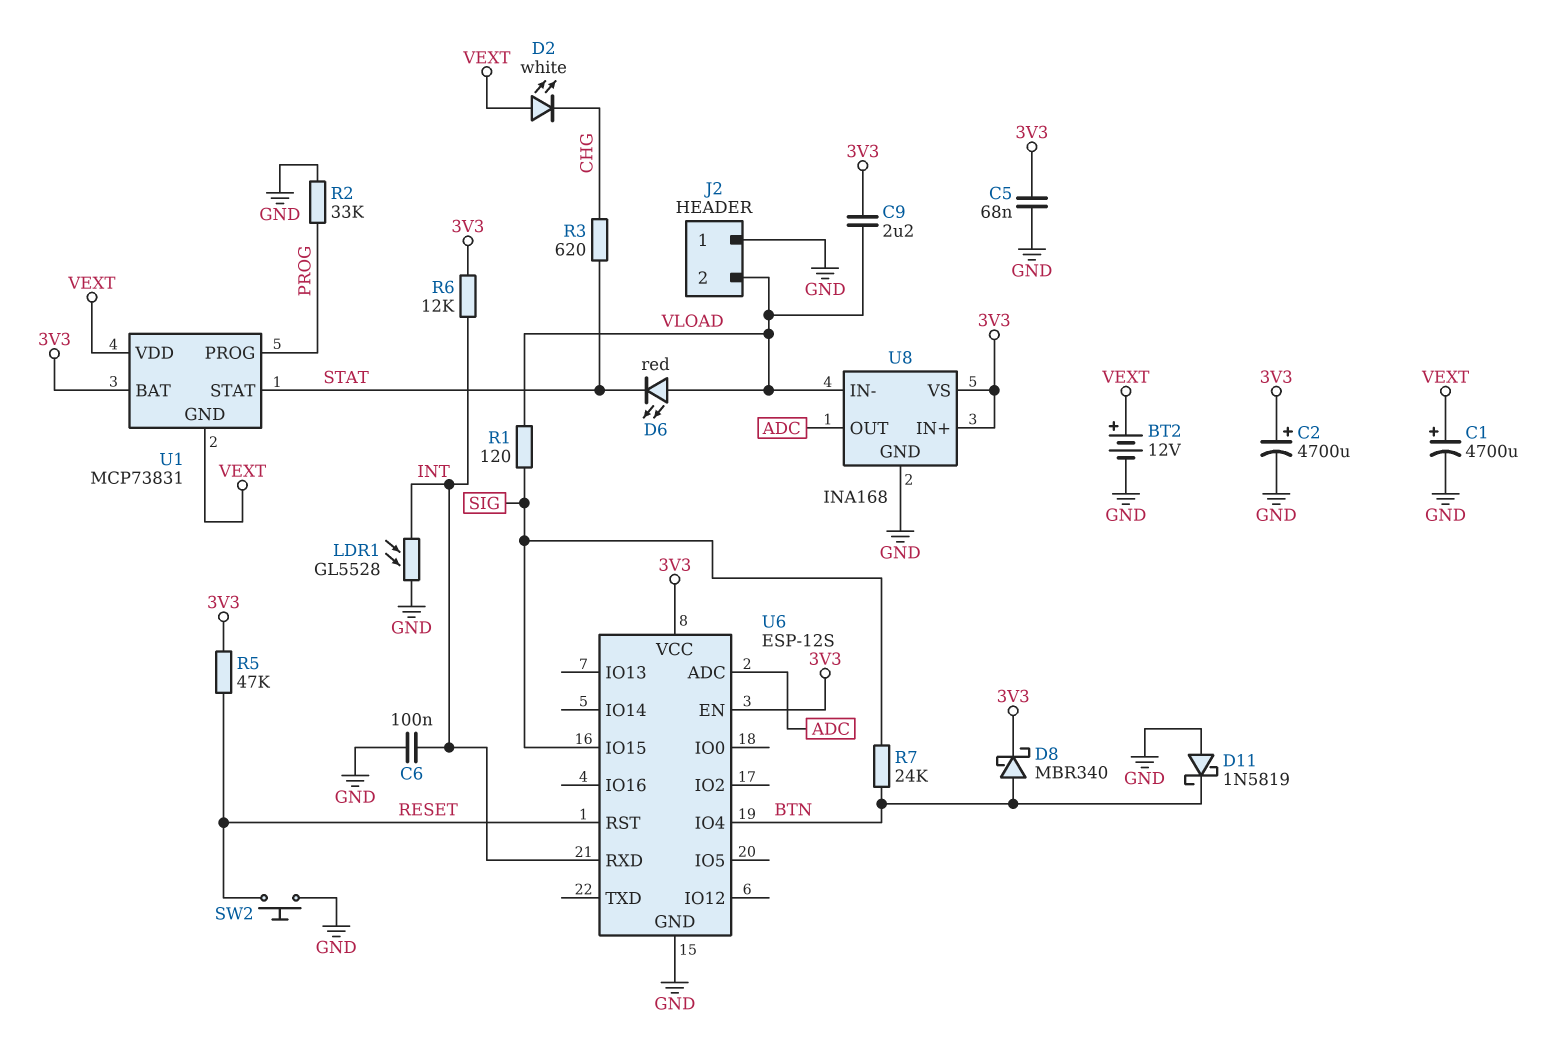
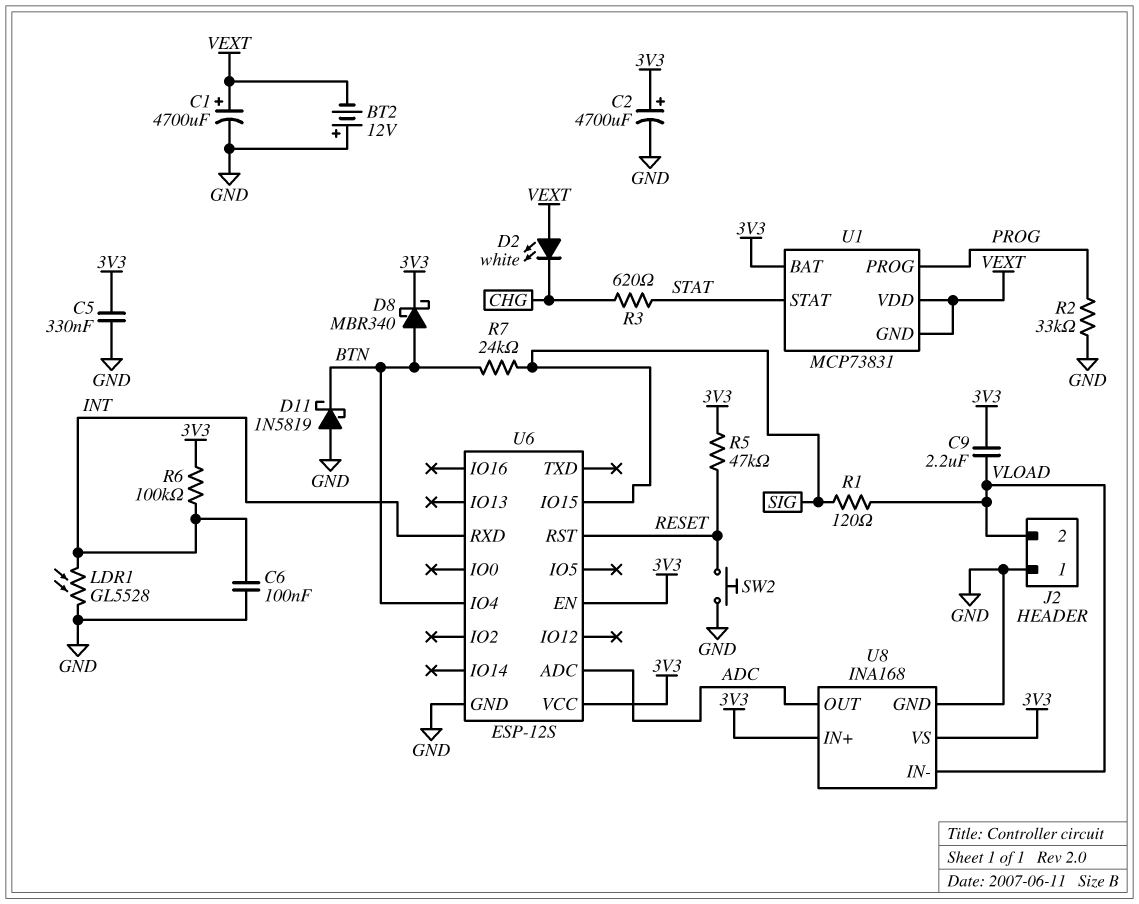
BT2: 12V (plus VEXT, minus GND) -> 12V (plus GND, minus VEXT)
C5: 68nF (3V3, GND) -> 330nF (3V3, GND)
D6: LED red (A VLOAD, K STAT) -> none
R6: 12k (3V3, INT) -> 100k (3V3, INT)

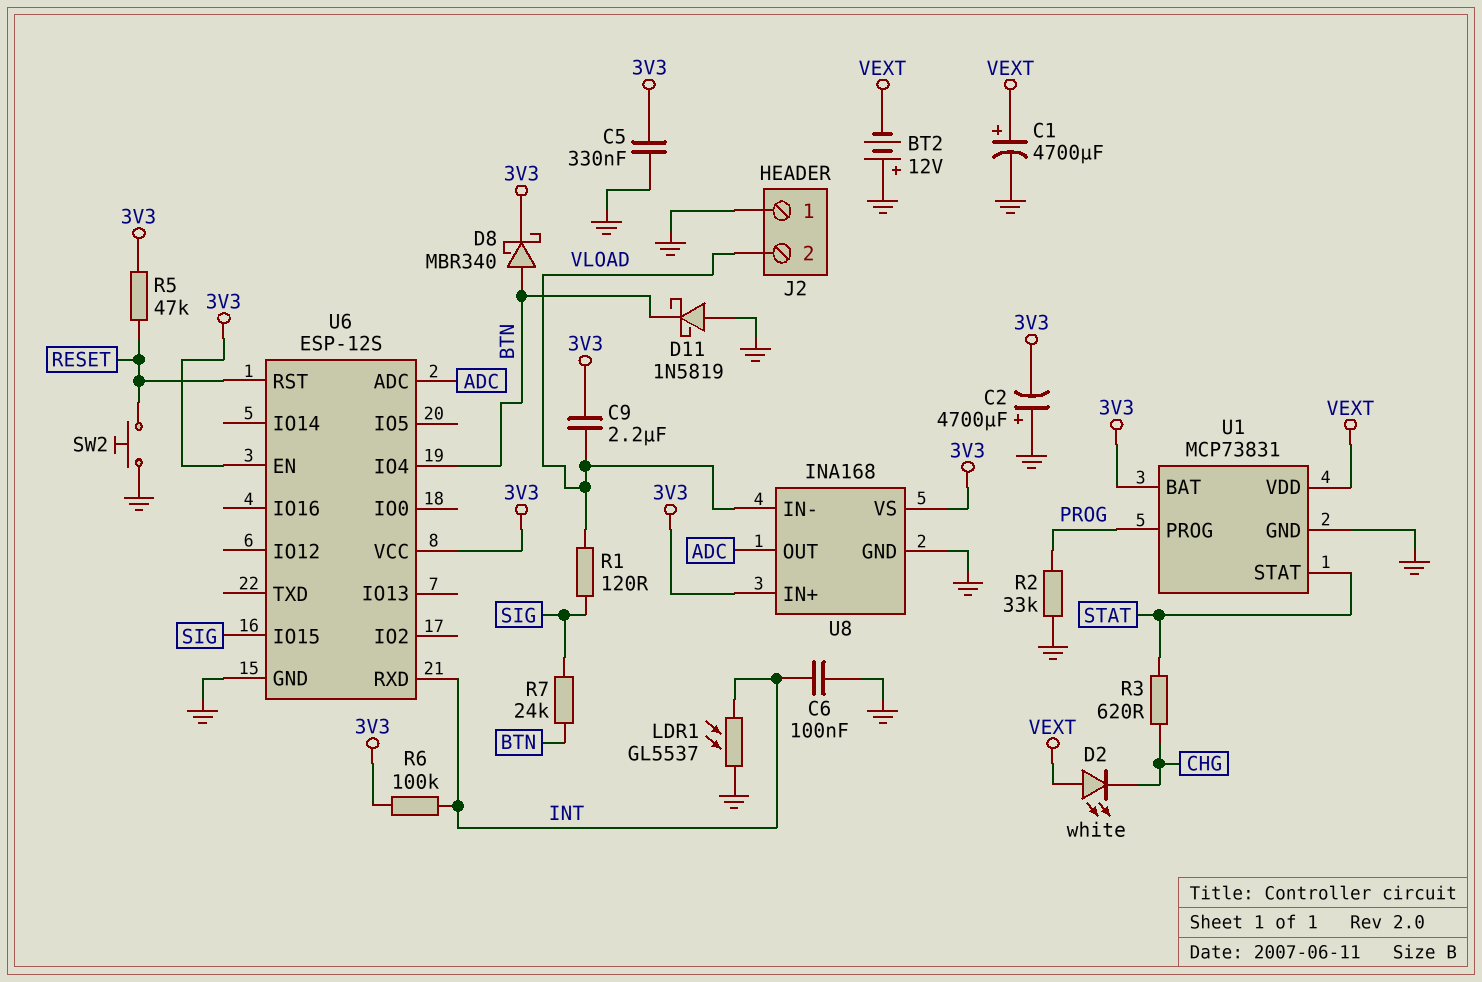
C2: 4700uF (plus 3V3, minus GND) -> 4700uF (plus GND, minus 3V3)
LDR1: GL5528 (GND, INT) -> GL5537 (GND, INT)
U1 pin GND: VEXT -> GND

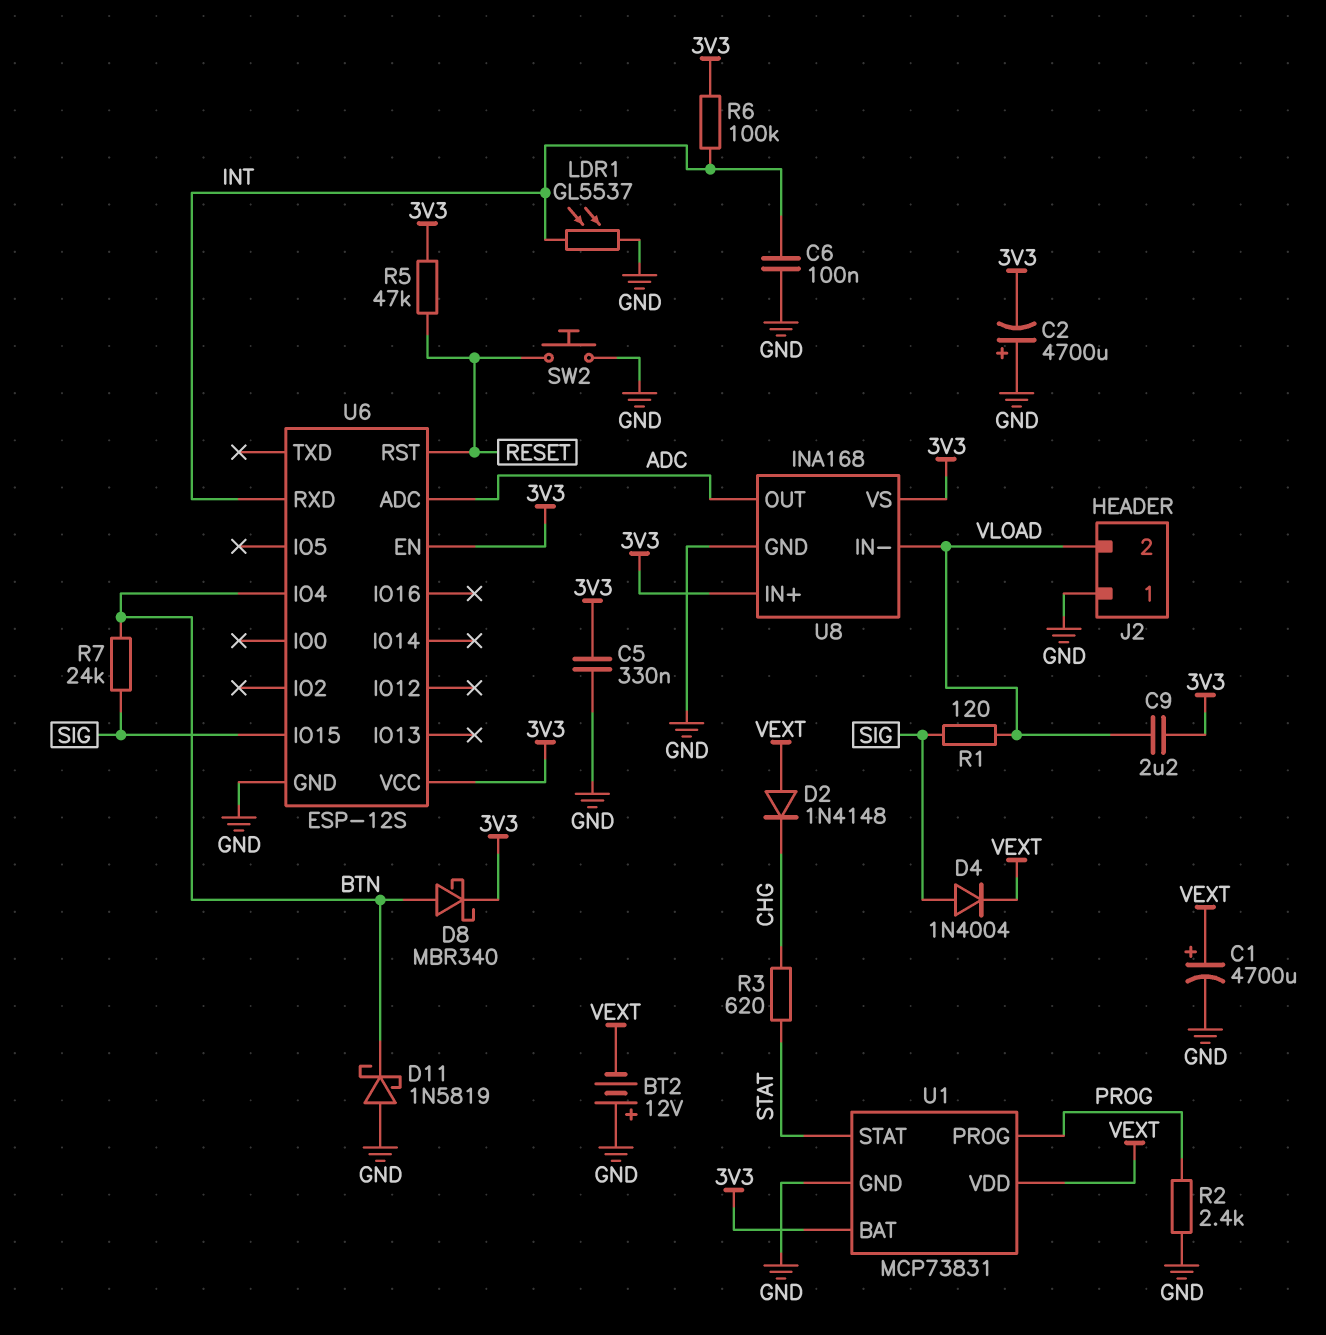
D2: LED white (A VEXT, K CHG) -> diode 1N4148 (A VEXT, K CHG)
D4: none -> diode 1N4004 (A SIG, K VEXT)
R2: 33k (GND, PROG) -> 2.4k (GND, PROG)

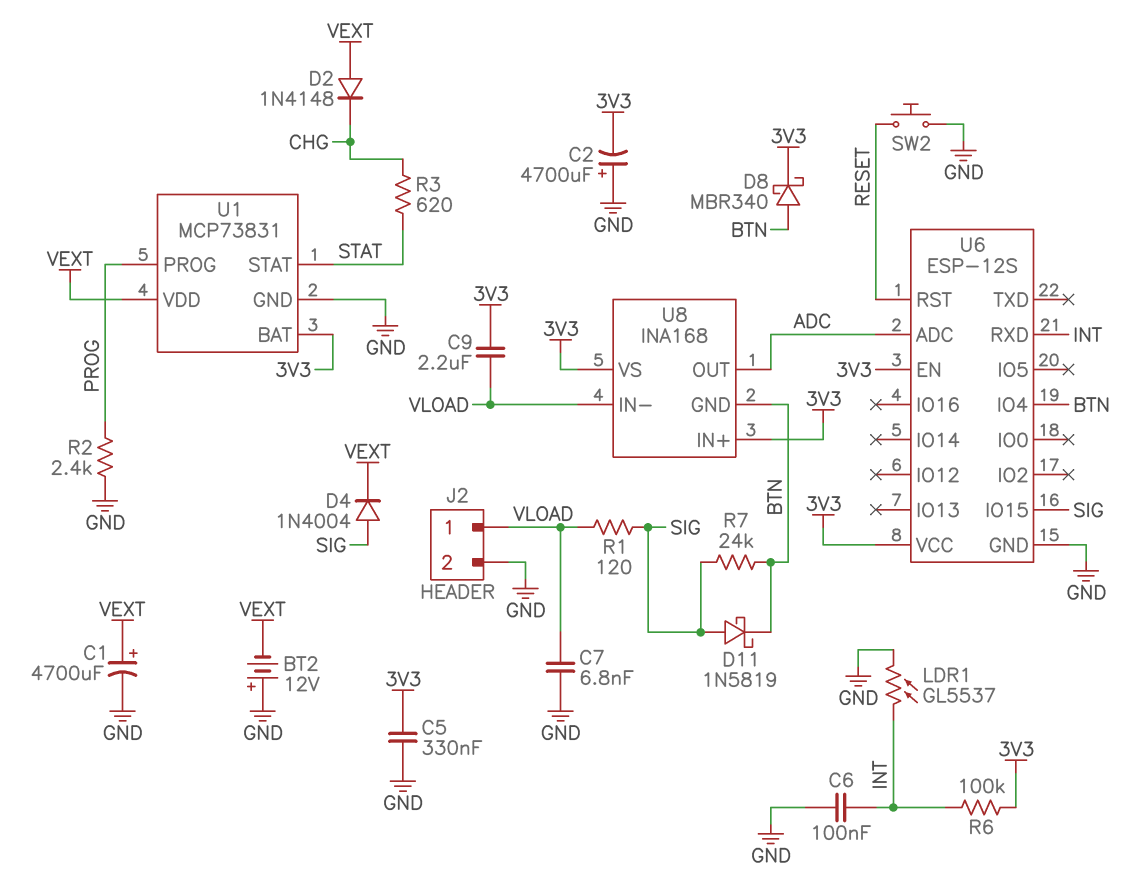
C7: none -> 6.8nF (GND, VLOAD)
D11: schottky 1N5819 (A GND, K BTN) -> schottky 1N5819 (A SIG, K BTN)
J2 pin 1: GND -> VLOAD
J2 pin 2: VLOAD -> GND
R5: 47k (3V3, RESET) -> none
U8 pin GND: GND -> BTN

